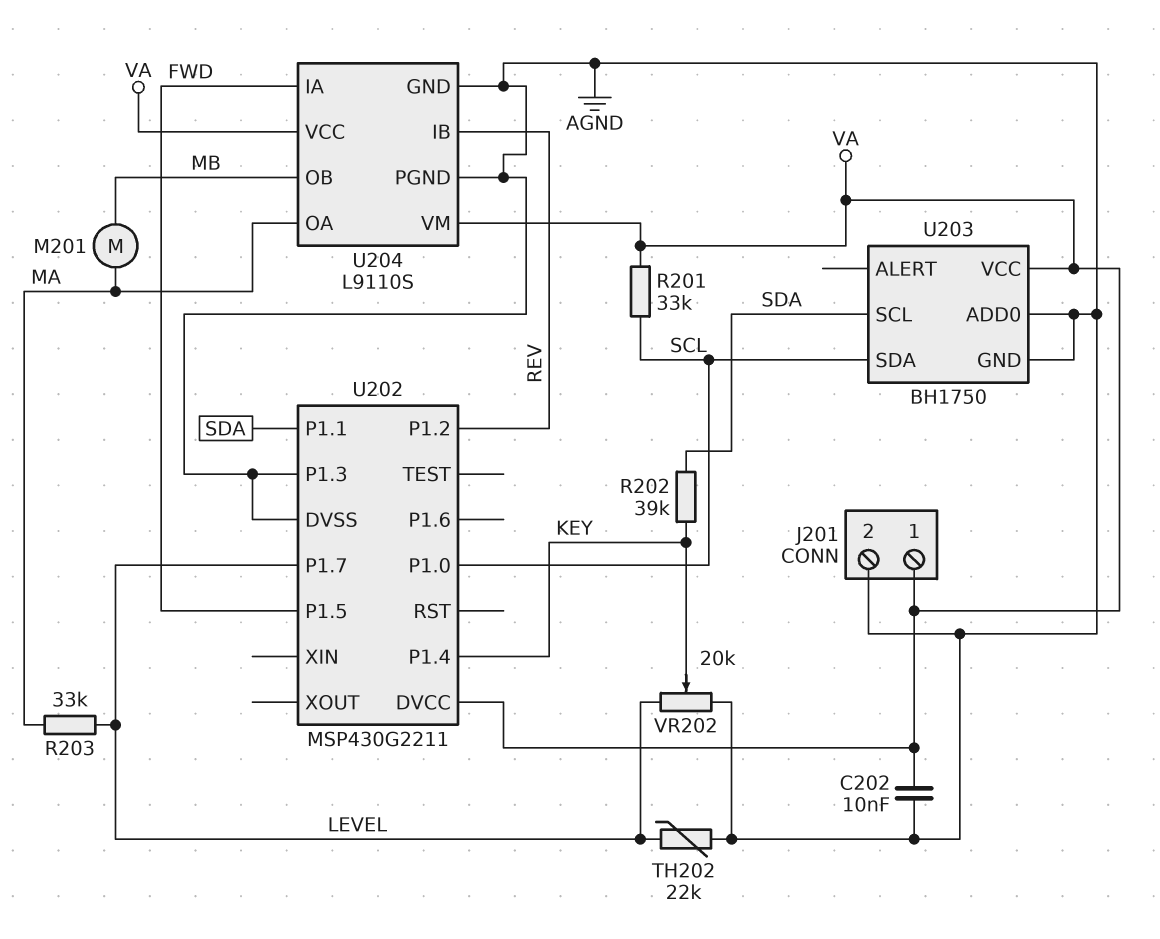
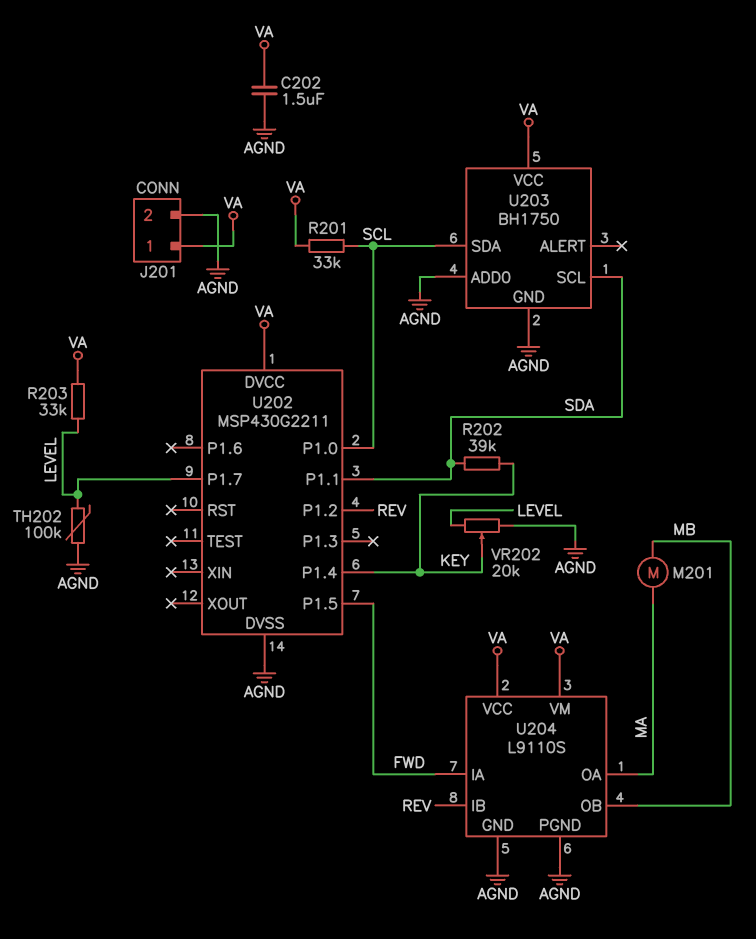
C202: 10nF (AGND, VA) -> 1.5uF (AGND, VA)
R203: 33k (LEVEL, MA) -> 33k (LEVEL, VA)
TH202: 22k (AGND, LEVEL) -> 100k (AGND, LEVEL)
U202 pin P1.3: AGND -> none

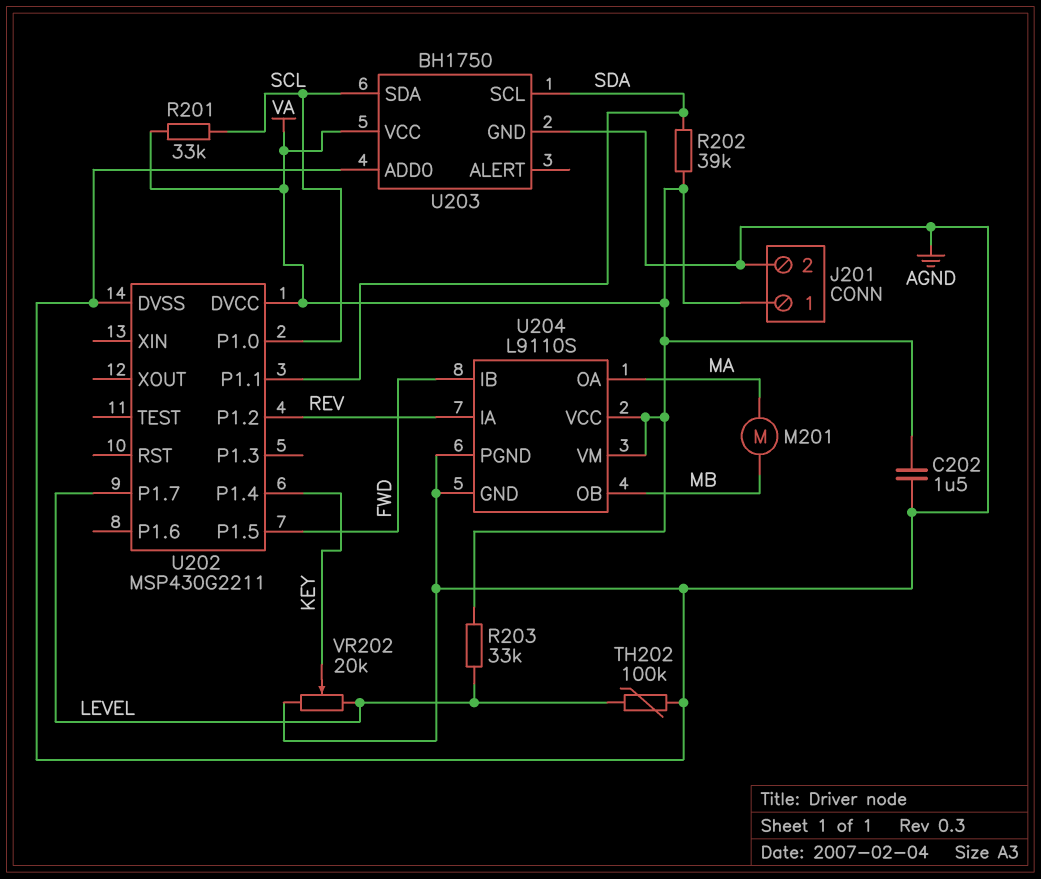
R202: 39k (KEY, SDA) -> 39k (SDA, VA)
U204 pin IA: FWD -> REV
U204 pin IB: REV -> FWD

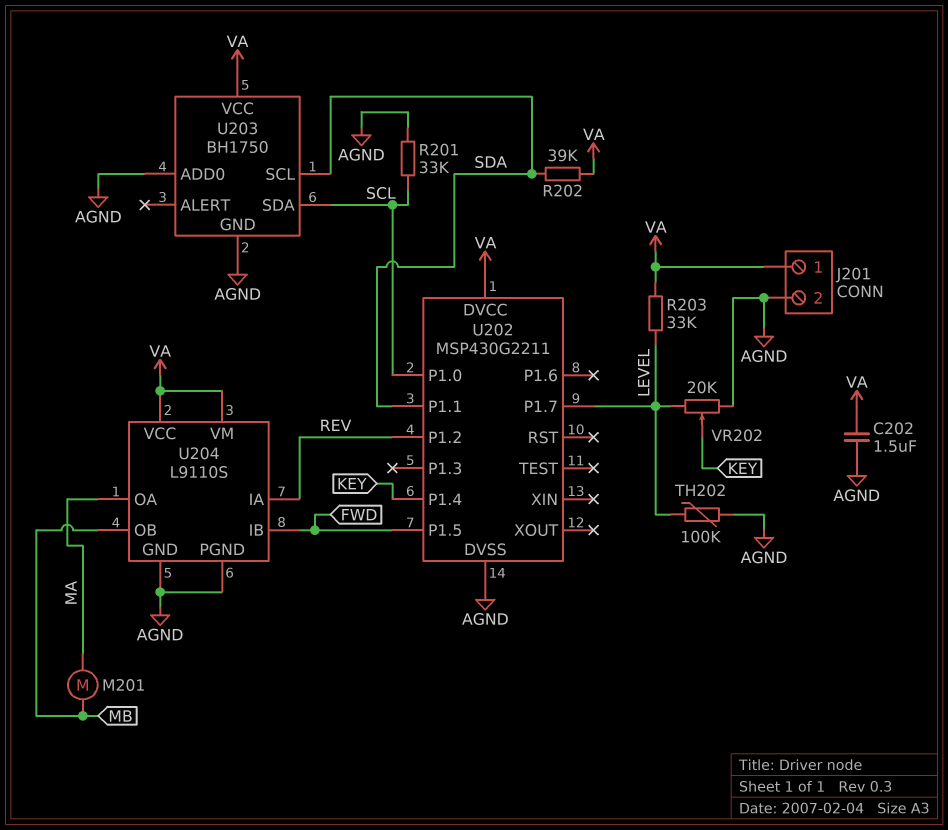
R201: 33k (SCL, VA) -> 33k (AGND, SCL)

